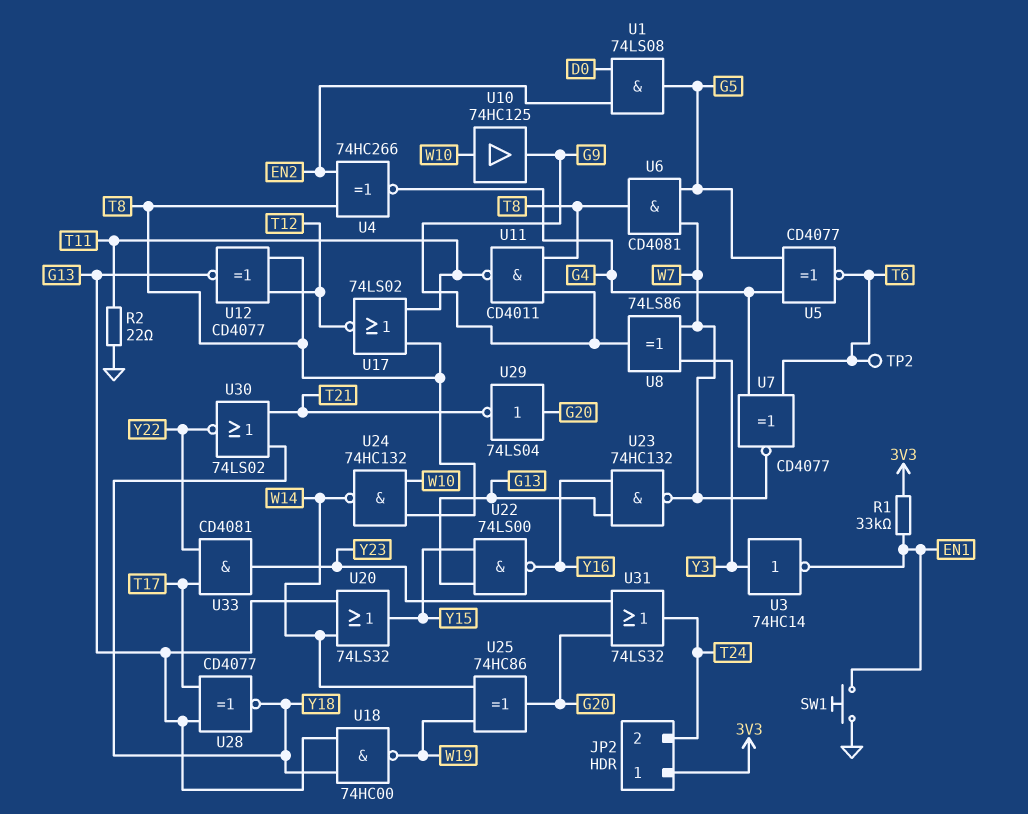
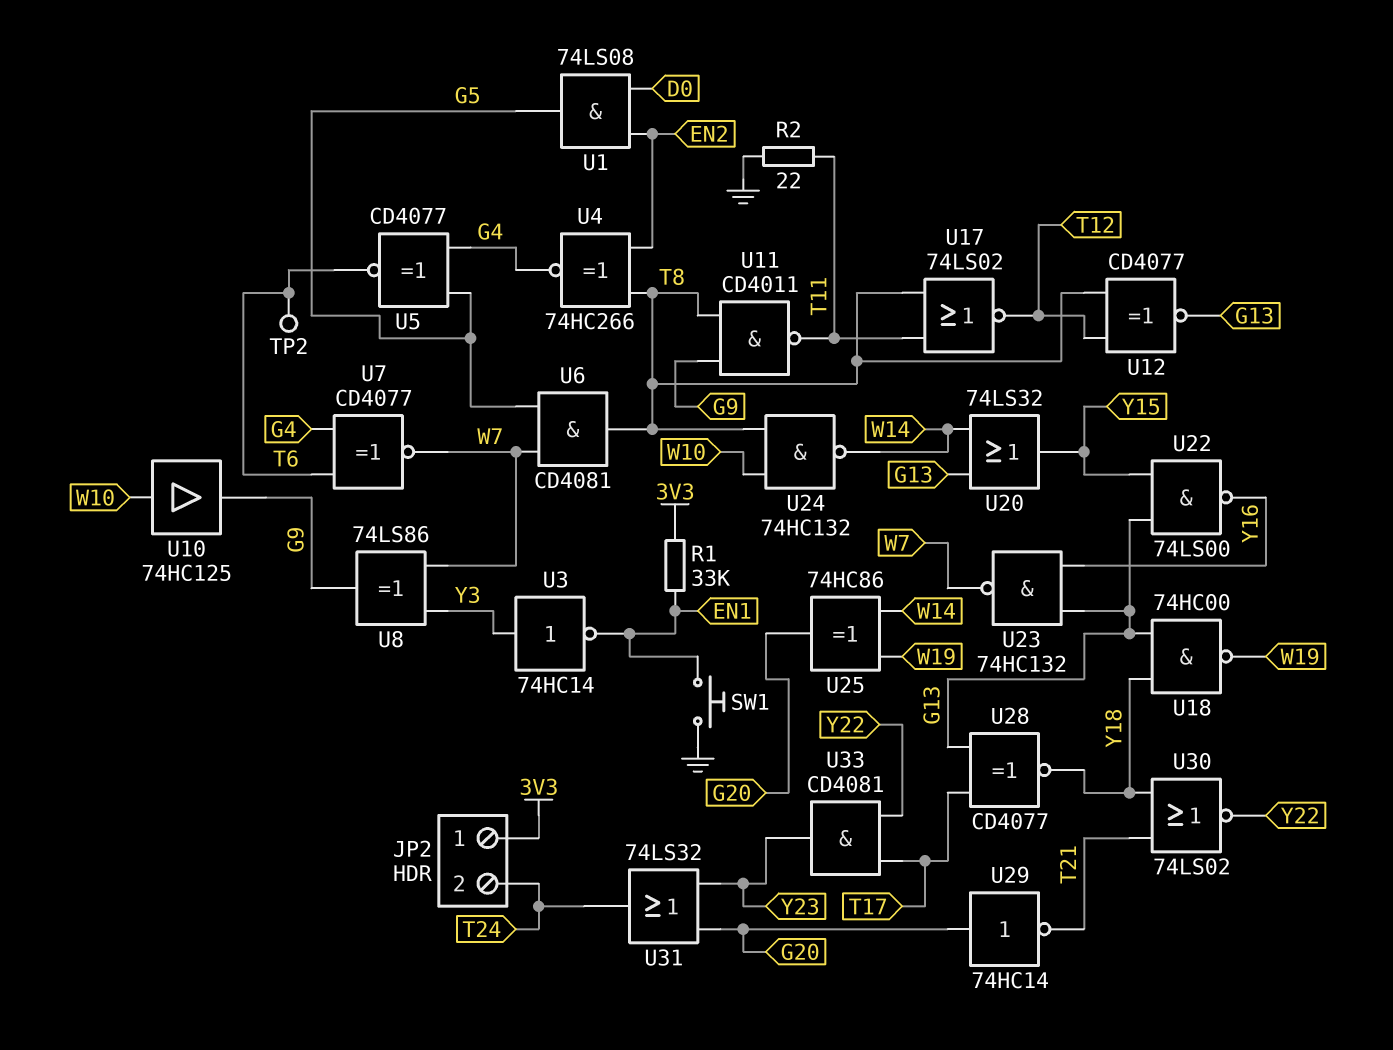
U29: NOT 74LS04 (in G20, out T21) -> NOT 74HC14 (in G20, out T21)

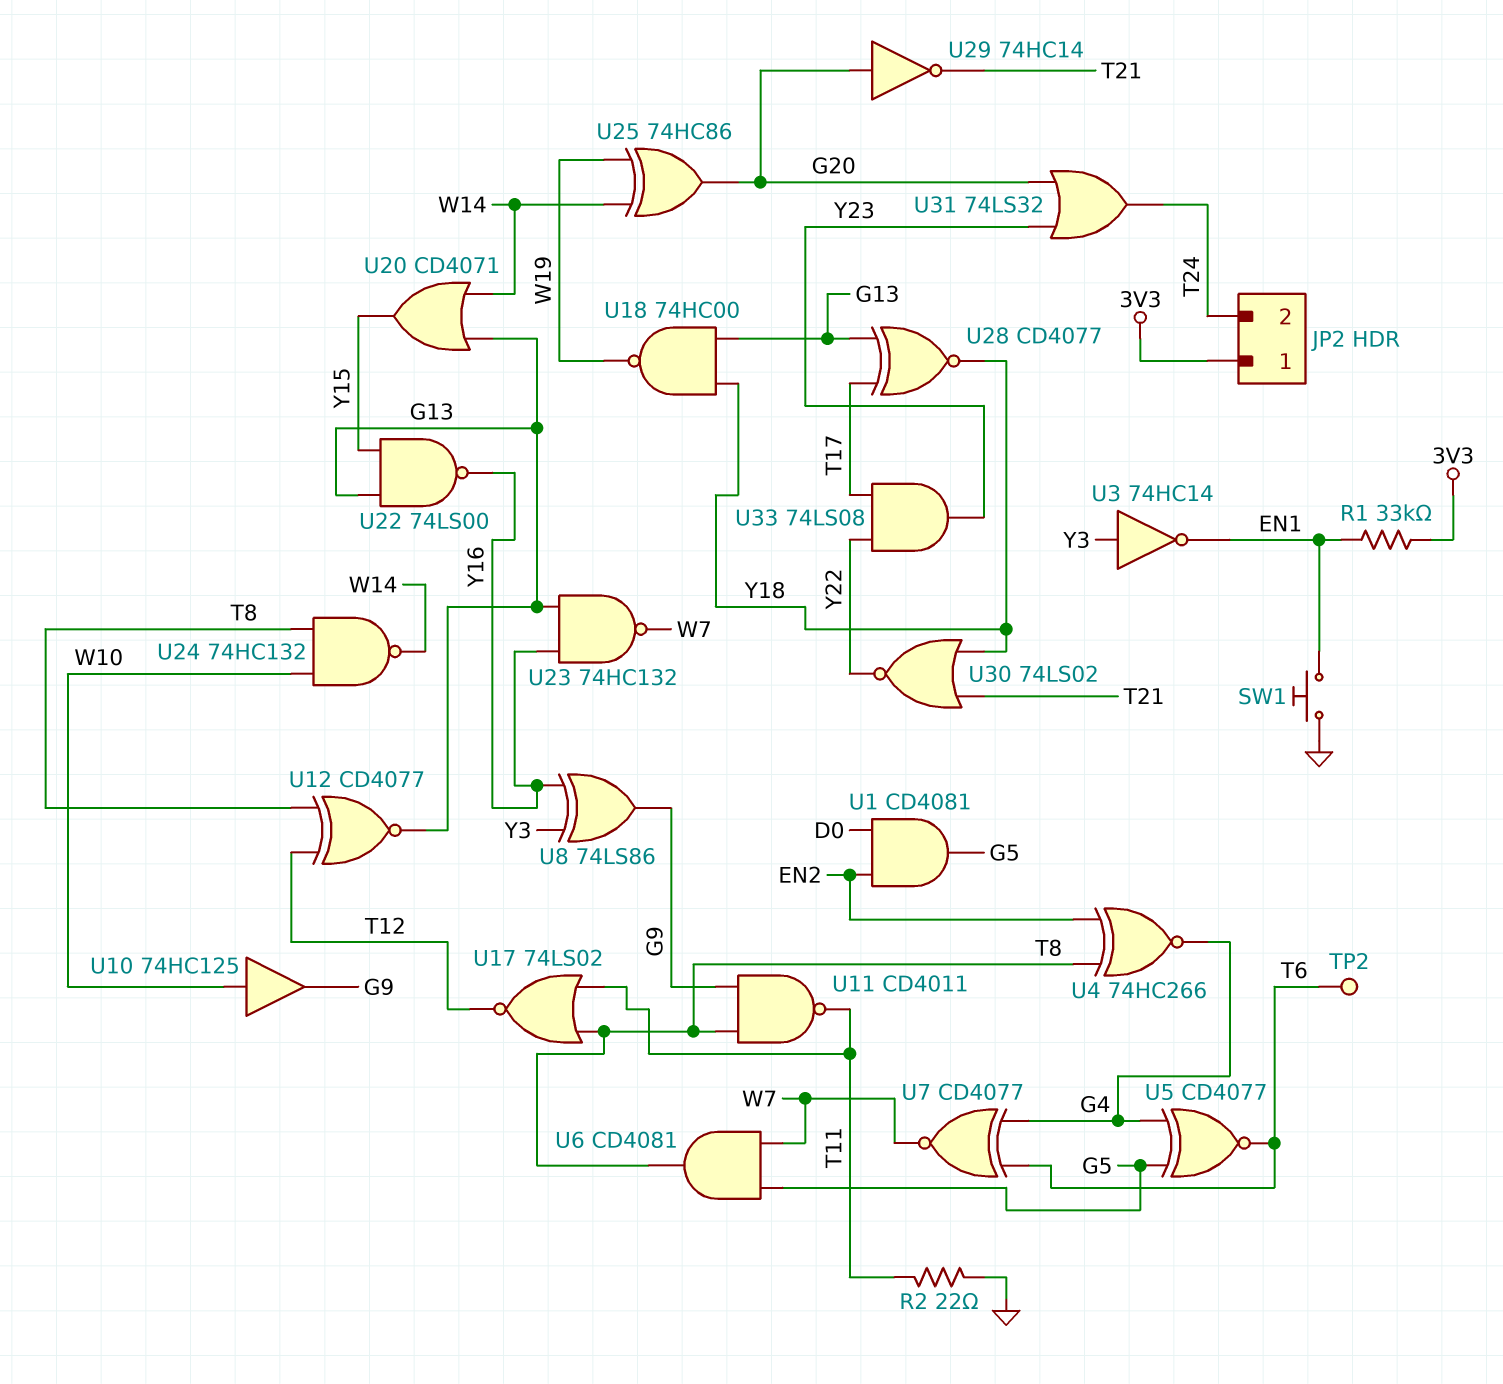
U1: AND 74LS08 (in D0, in EN2, out G5) -> AND CD4081 (in D0, in EN2, out G5)
U8: XOR 74LS86 (in W7, in Y3, out G9) -> XOR 74LS86 (in Y3, in Y16, out G9)
U20: OR 74LS32 (in G13, in W14, out Y15) -> OR CD4071 (in G13, in W14, out Y15)
U33: AND CD4081 (in T17, in Y22, out Y23) -> AND 74LS08 (in T17, in Y22, out Y23)

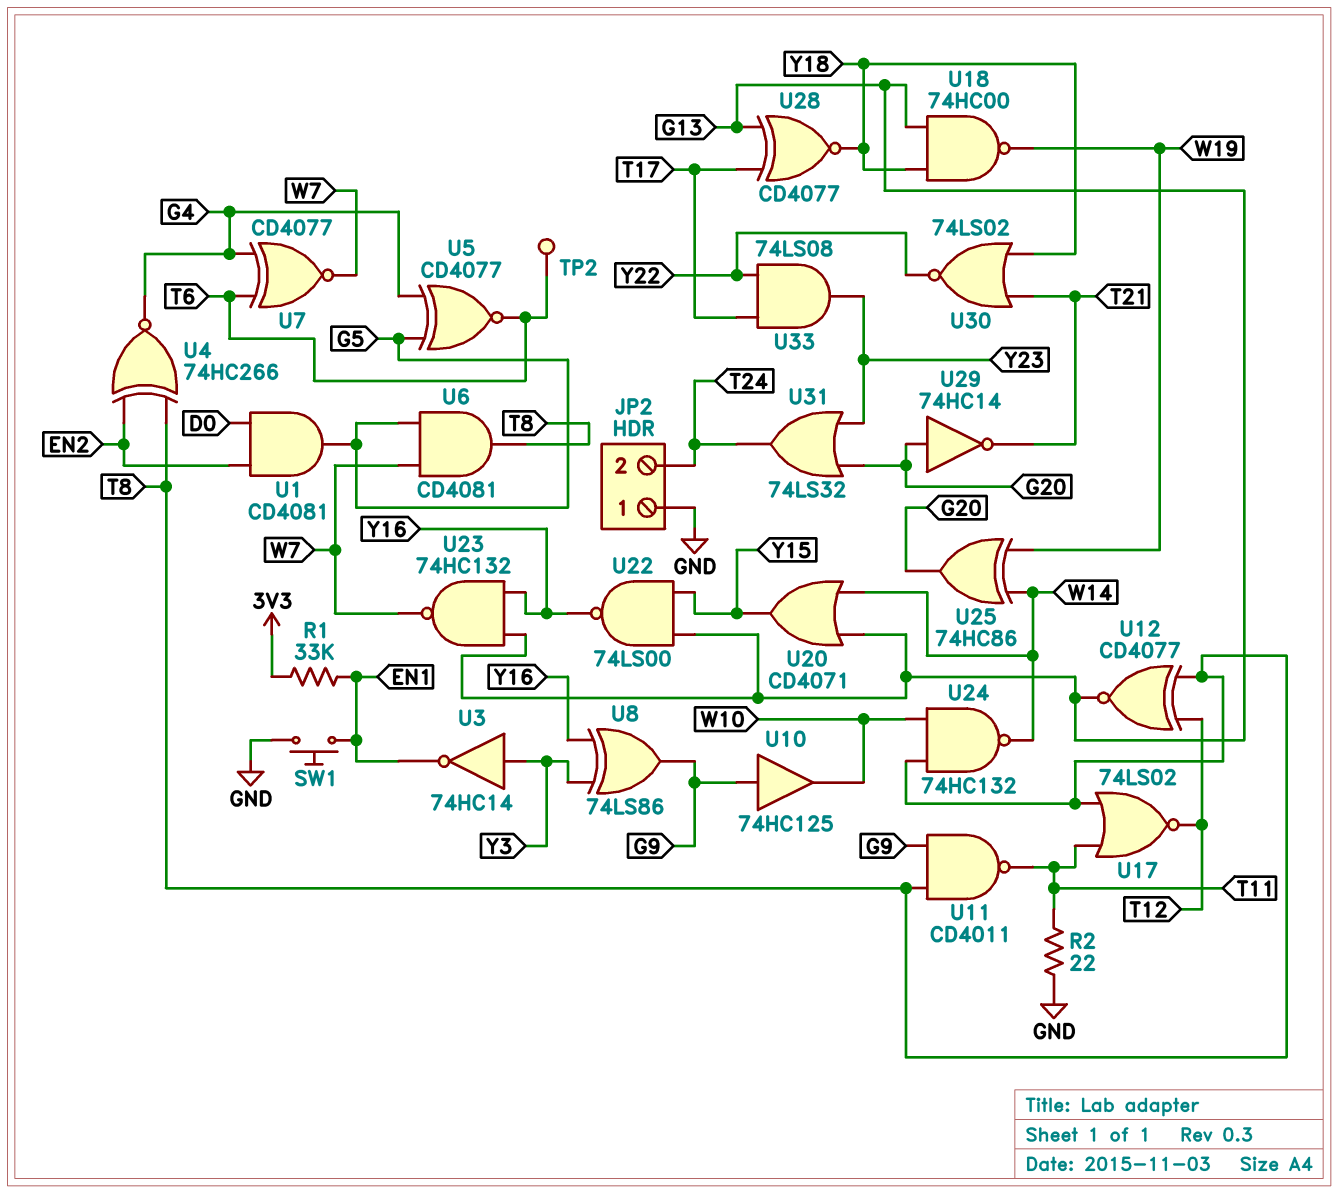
JP2 pin 1: 3V3 -> GND
U10: buffer 74HC125 (in W10, out G9) -> buffer 74HC125 (in G9, out W10)

